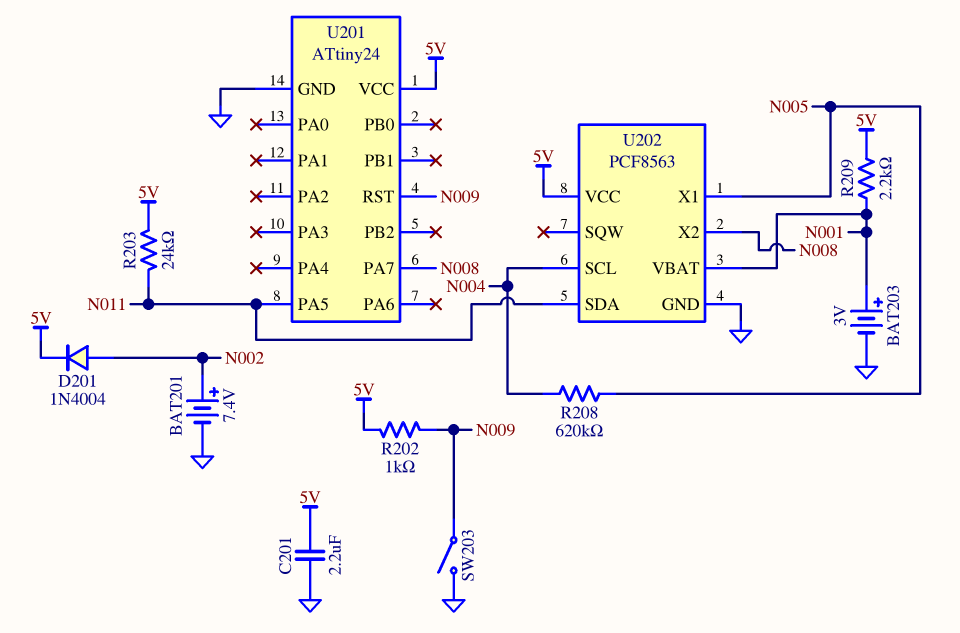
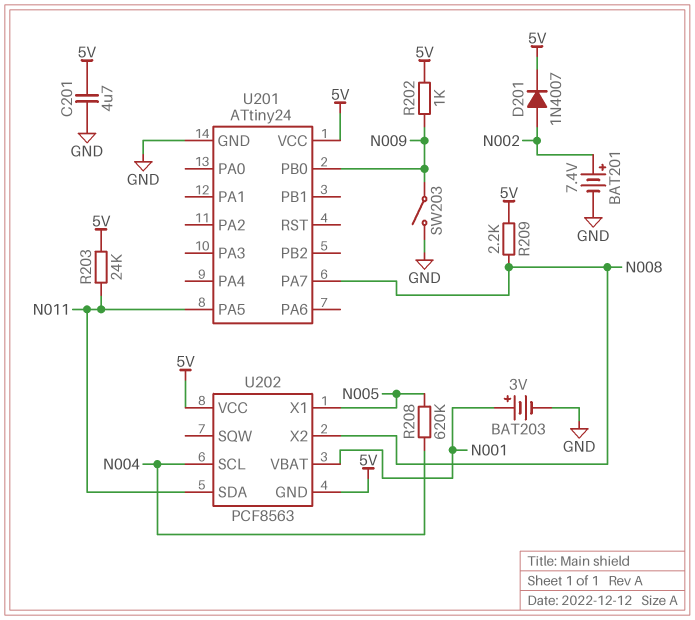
C201: 2.2uF (5V, GND) -> 4.7uF (5V, GND)
D201: diode 1N4004 (A N002, K 5V) -> diode 1N4007 (A N002, K 5V)
R209: 2.2k (5V, N001) -> 2.2k (5V, N008)
U201 pin PB0: none -> N009
U201 pin RST: N009 -> none
U202 pin GND: GND -> 5V

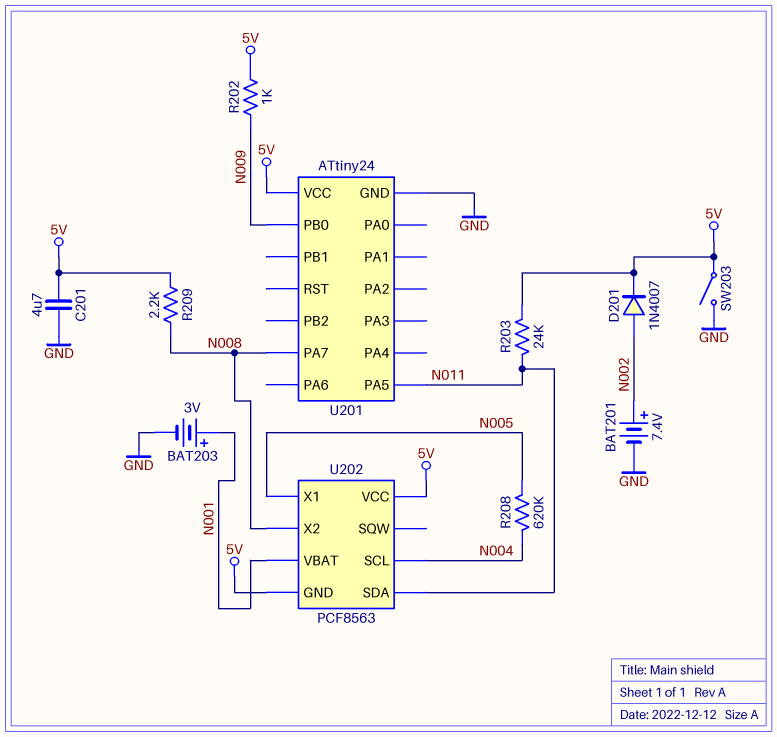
SW203: switch (GND, N009) -> switch (5V, GND)

